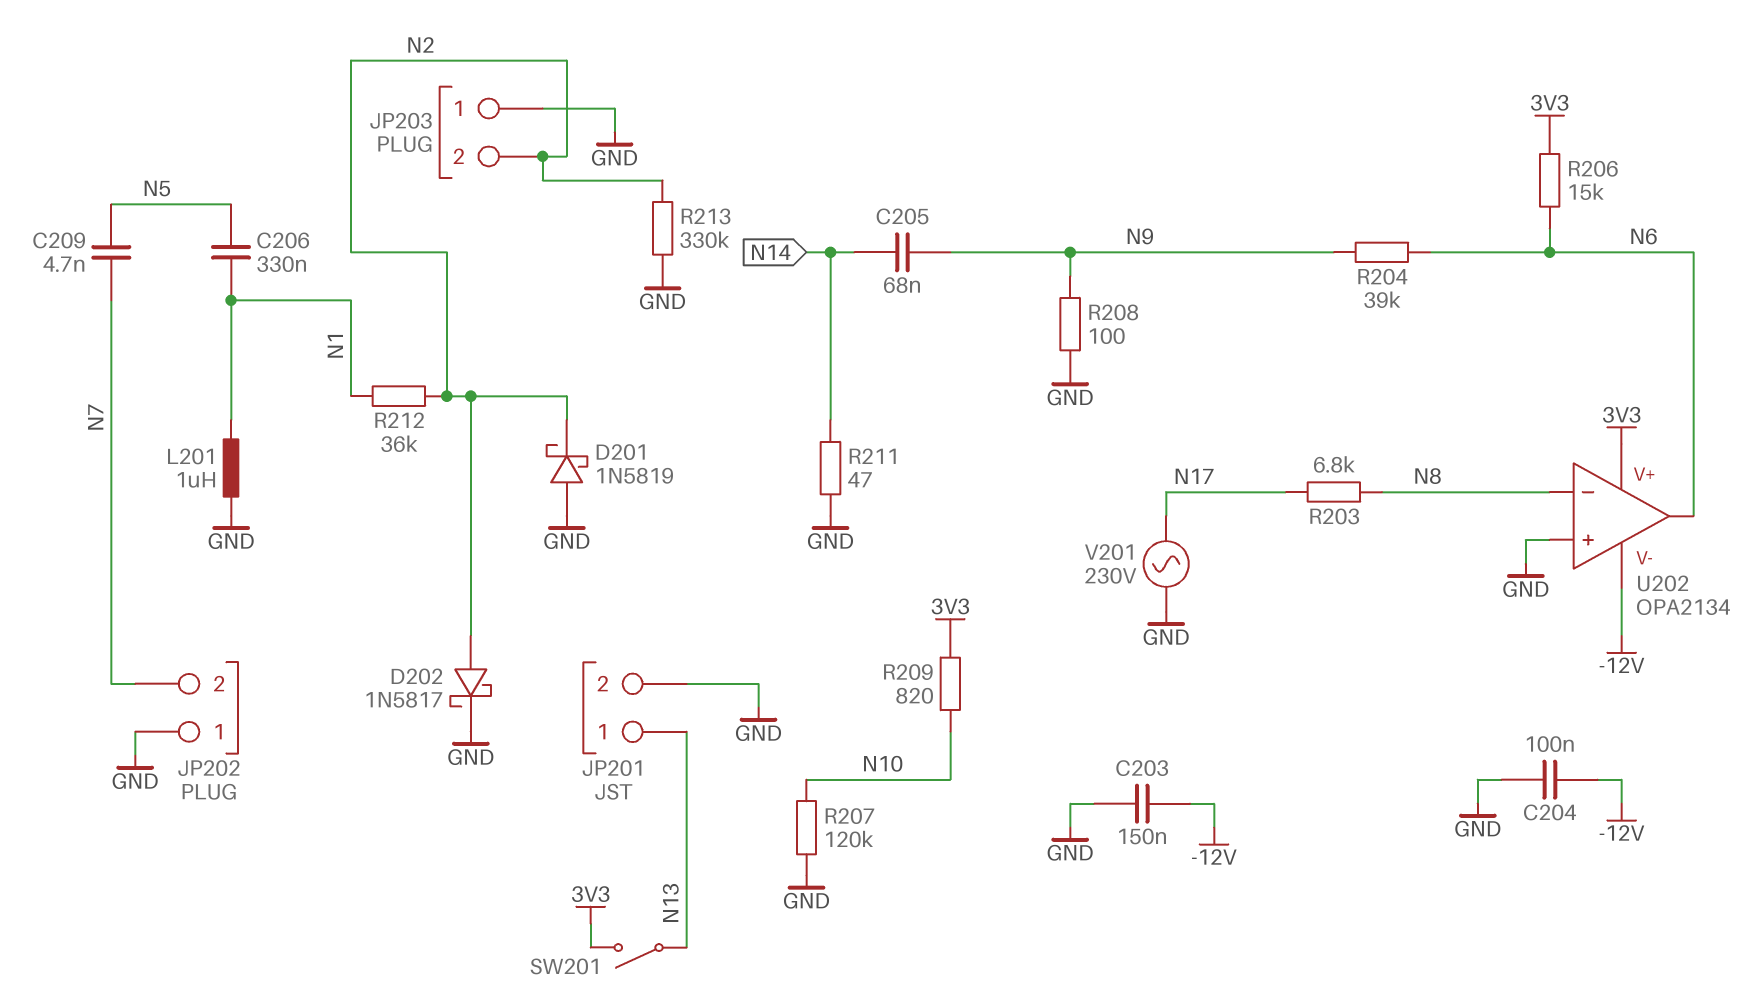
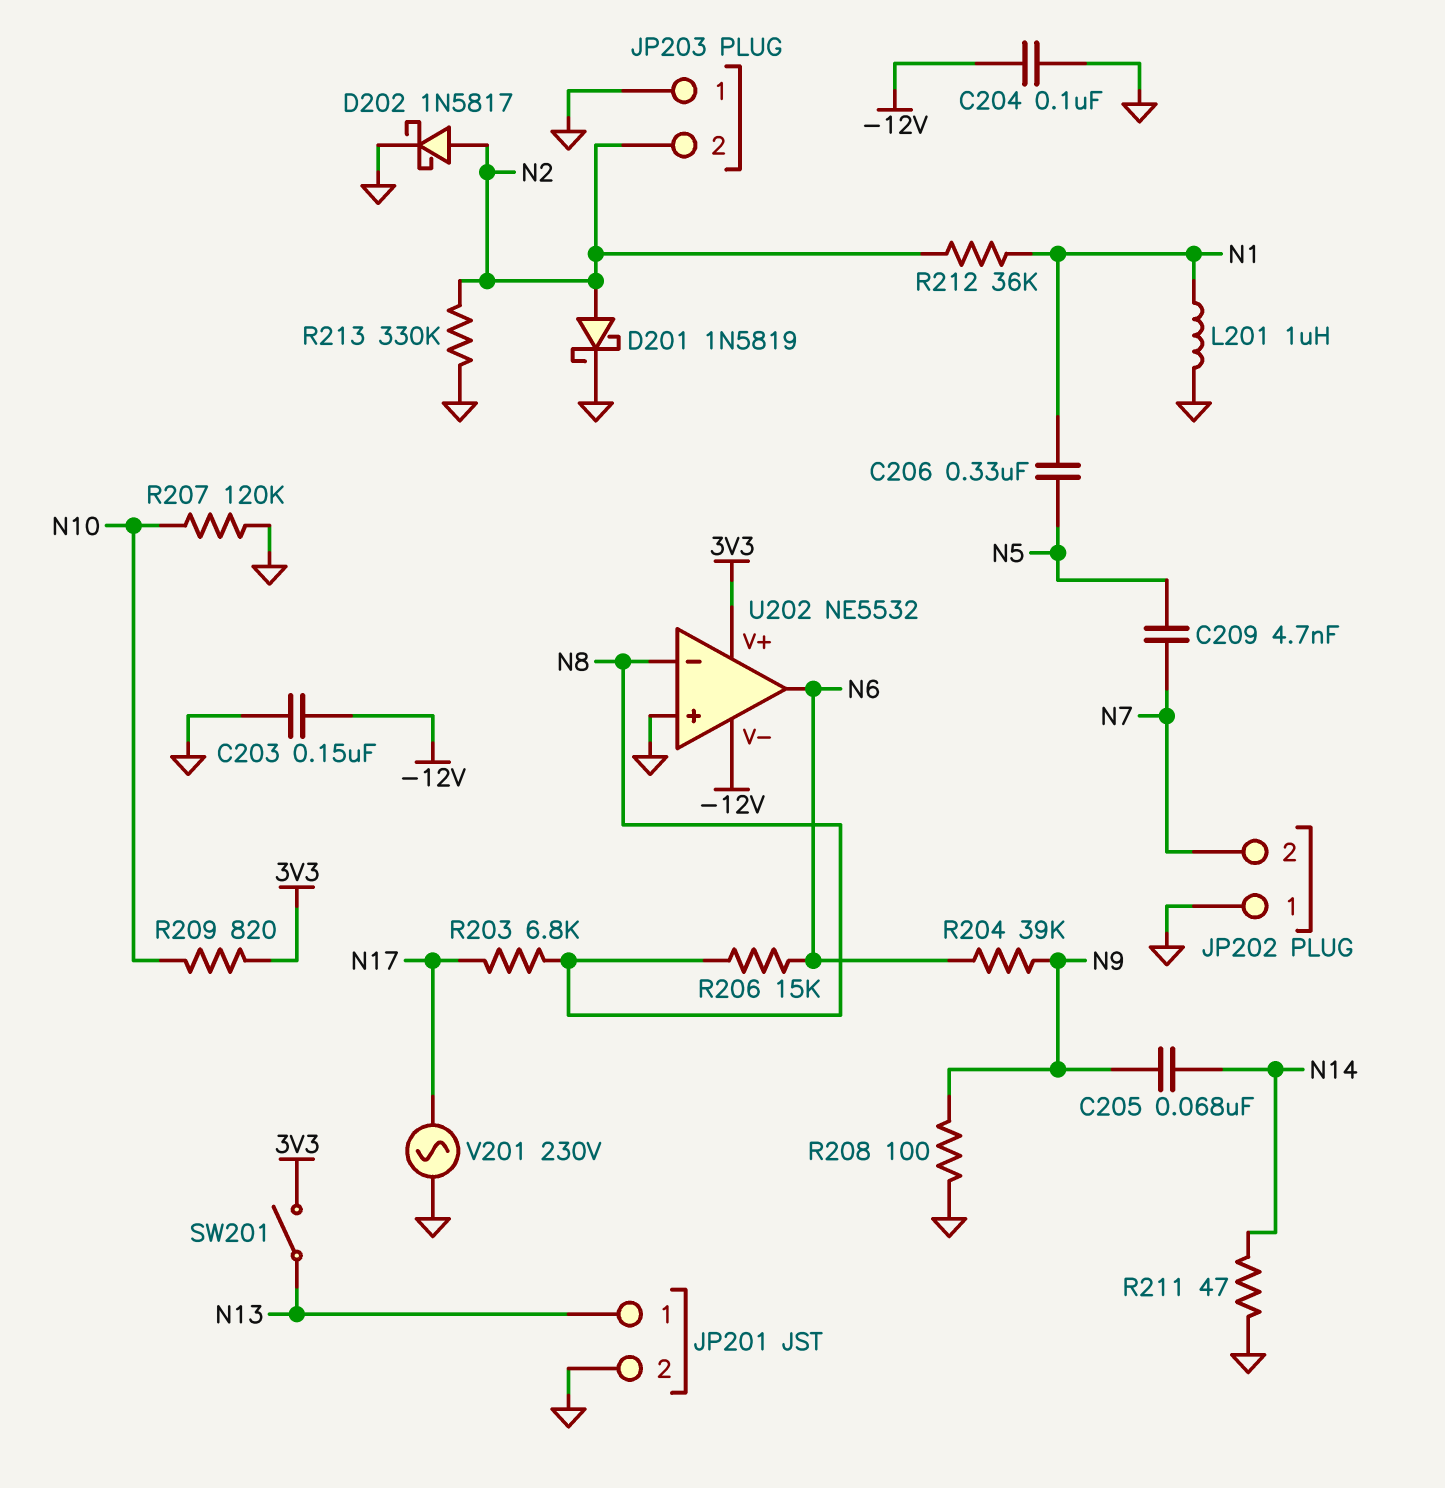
D201: schottky 1N5819 (A GND, K N2) -> schottky 1N5819 (A N2, K GND)
R206: 15k (3V3, N6) -> 15k (N6, N8)
U202: OPA2134 -> NE5532

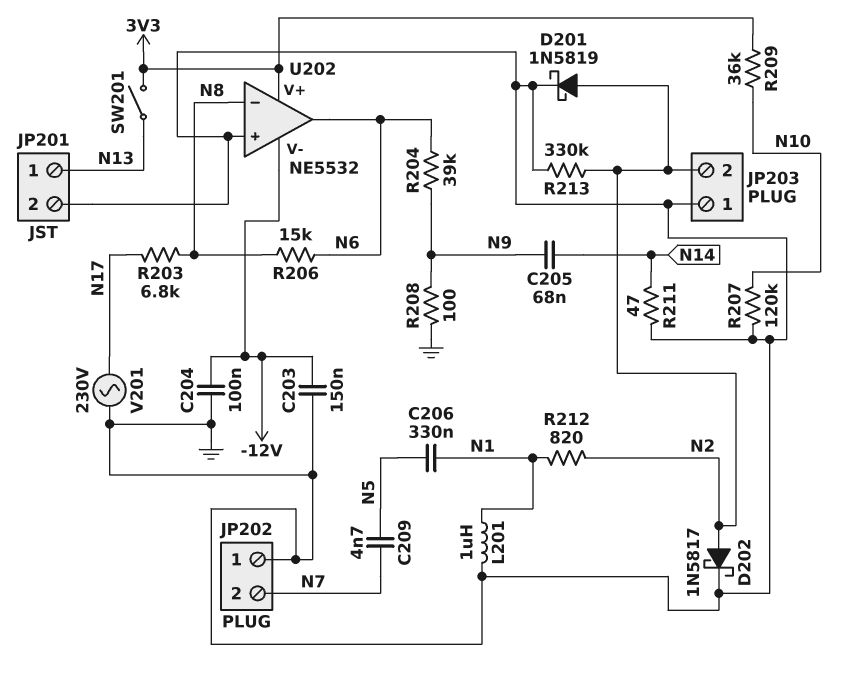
R209: 820 (3V3, N10) -> 36k (3V3, N10)
R212: 36k (N1, N2) -> 820 (N1, N2)

